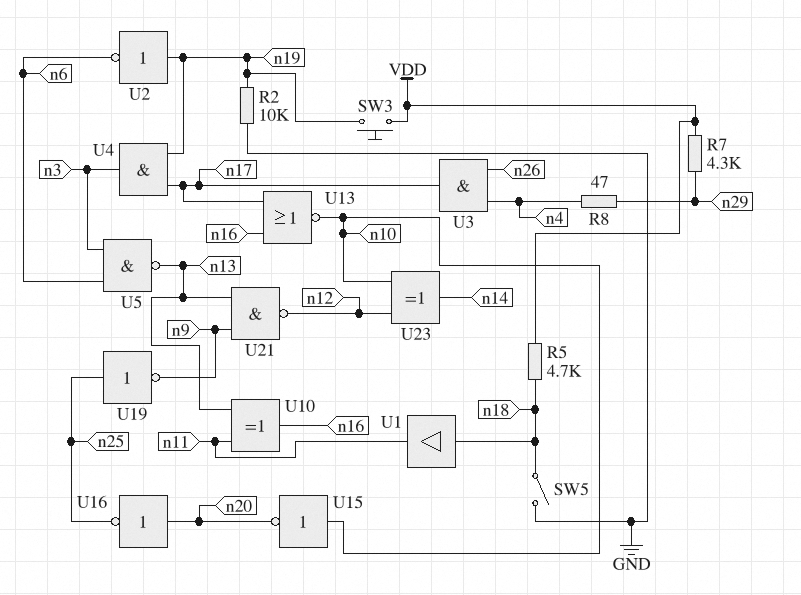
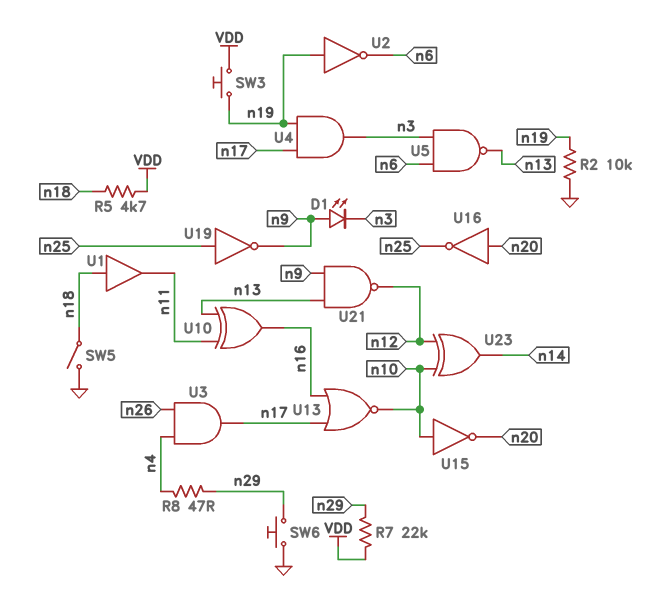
D1: none -> LED (A n9, K n3)
R7: 4.3k (VDD, n29) -> 22k (VDD, n29)
SW6: none -> button (GND, n29)

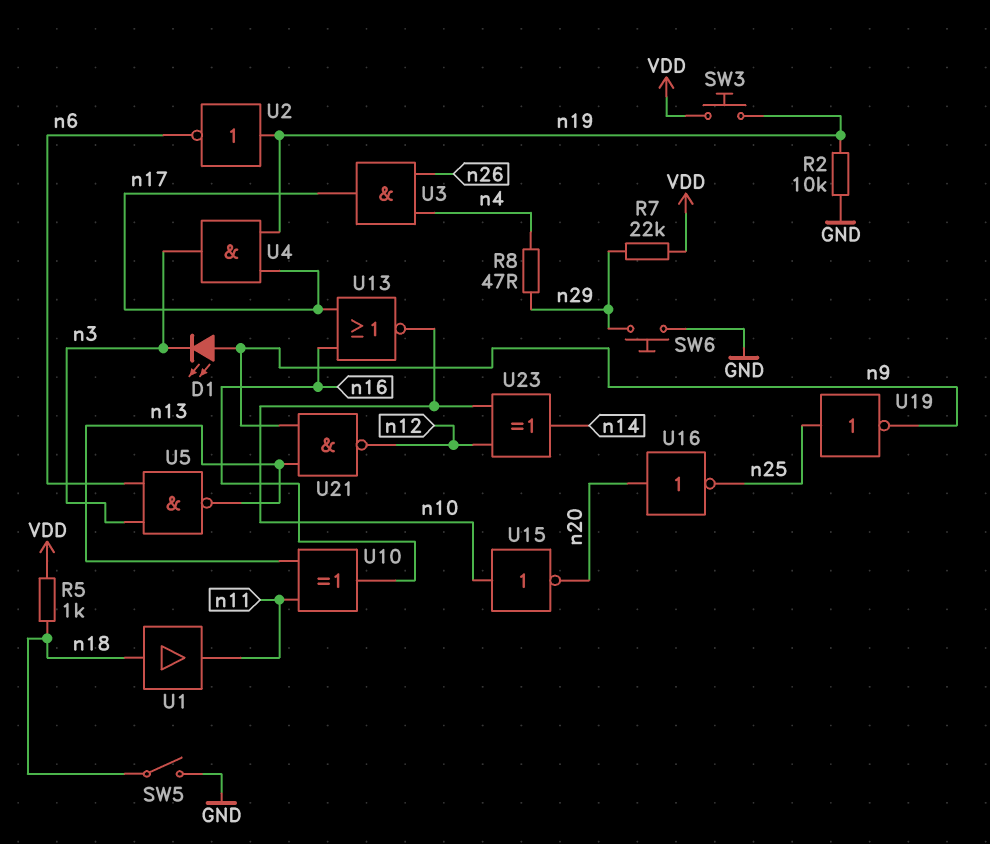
R5: 4.7k (VDD, n18) -> 1k (VDD, n18)

